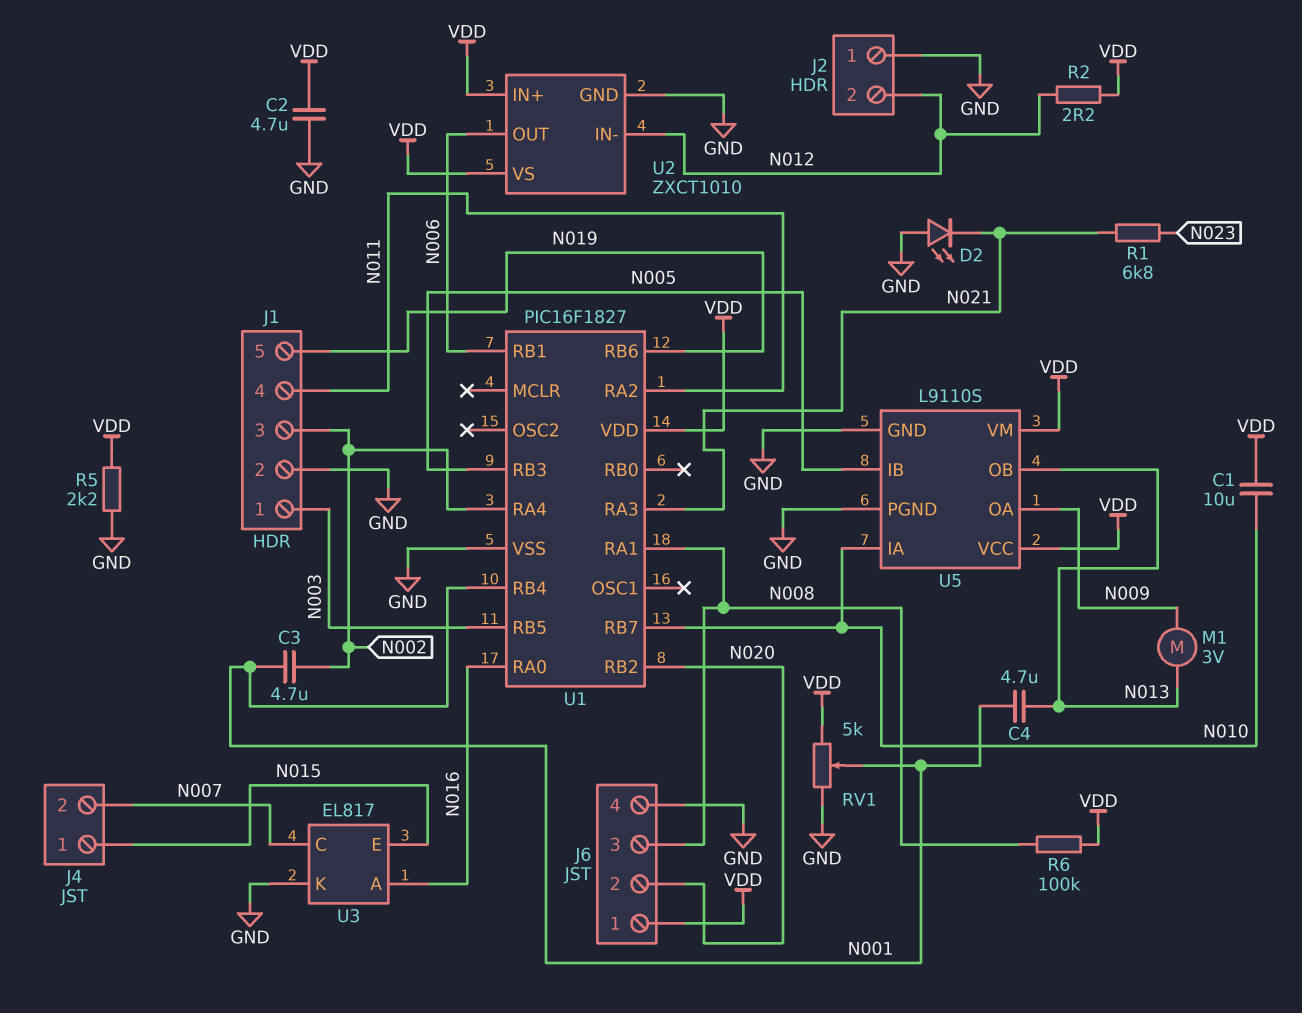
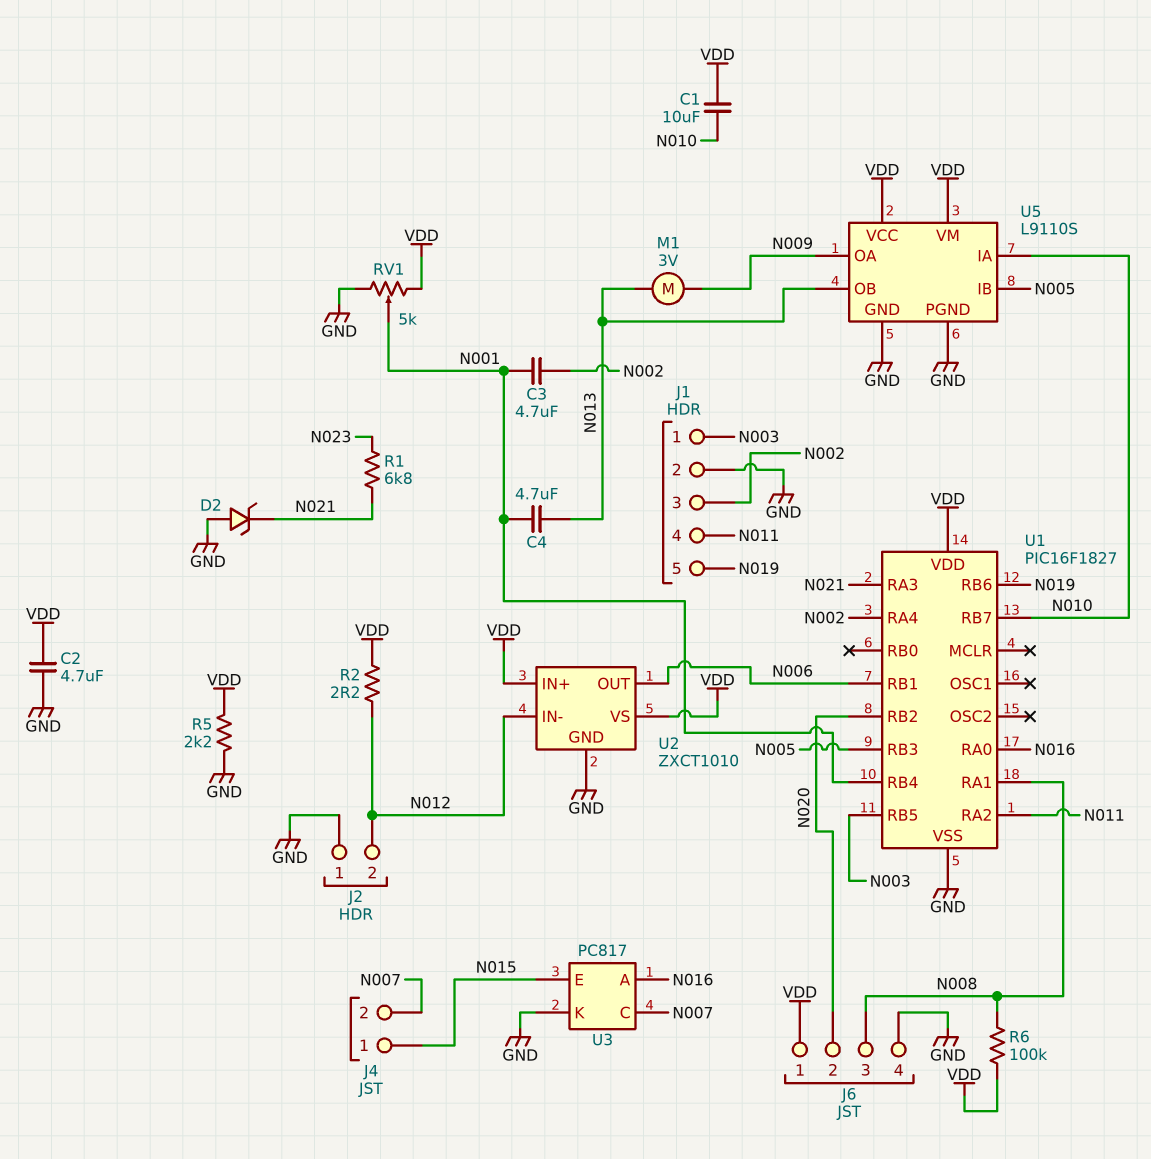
D2: LED (A GND, K N021) -> zener (A GND, K N021)
U3: EL817 -> PC817

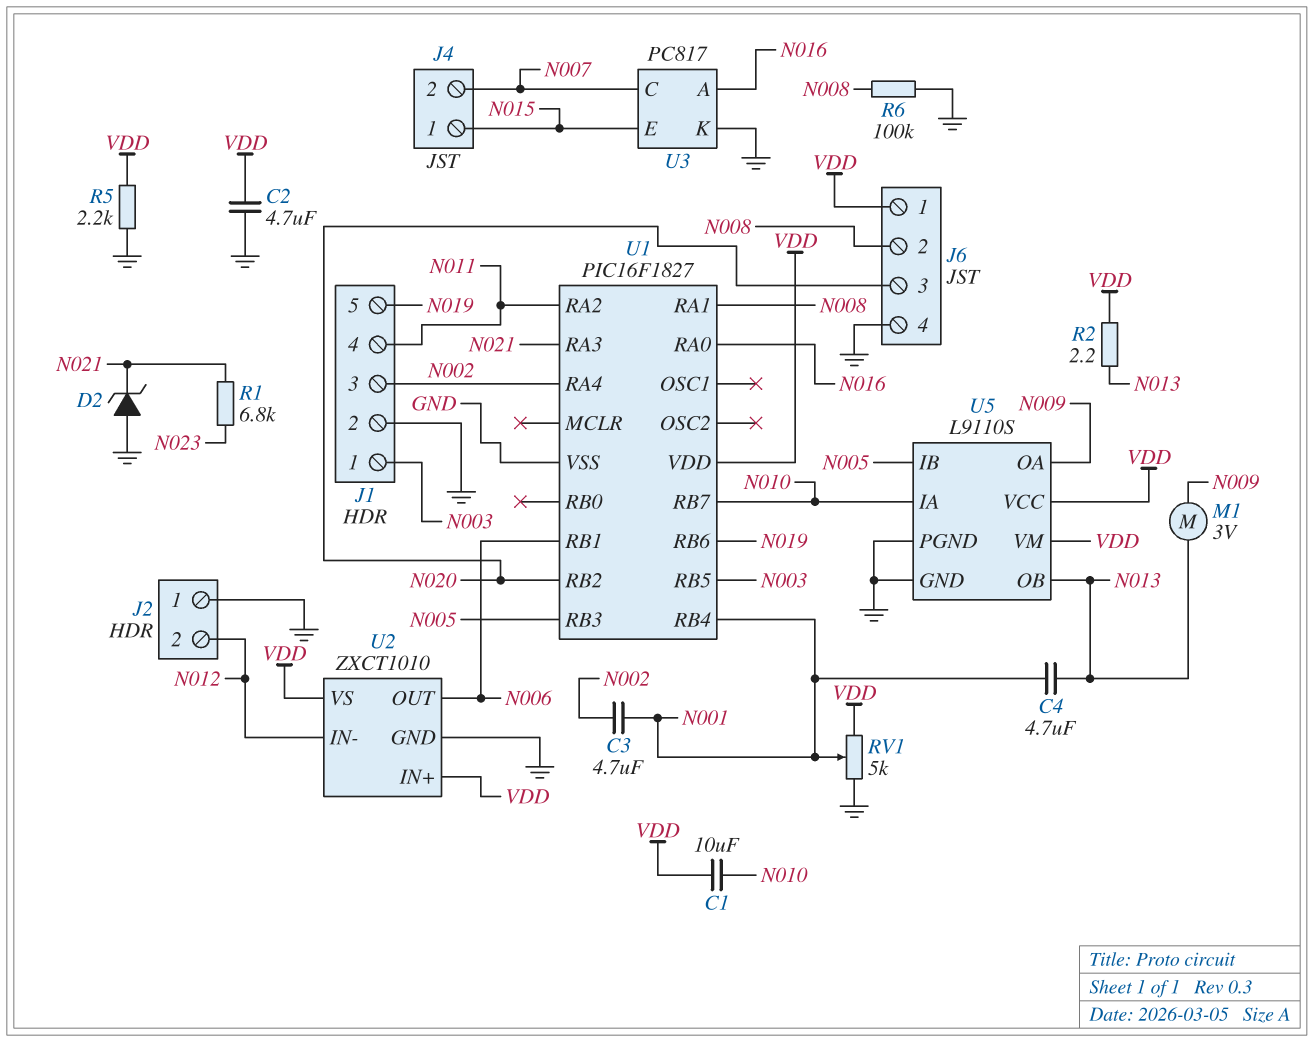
J6 pin 2: N020 -> N008
J6 pin 3: N008 -> N020
R2: 2.2 (N012, VDD) -> 2.2 (N013, VDD)
R6: 100k (N008, VDD) -> 100k (GND, N008)

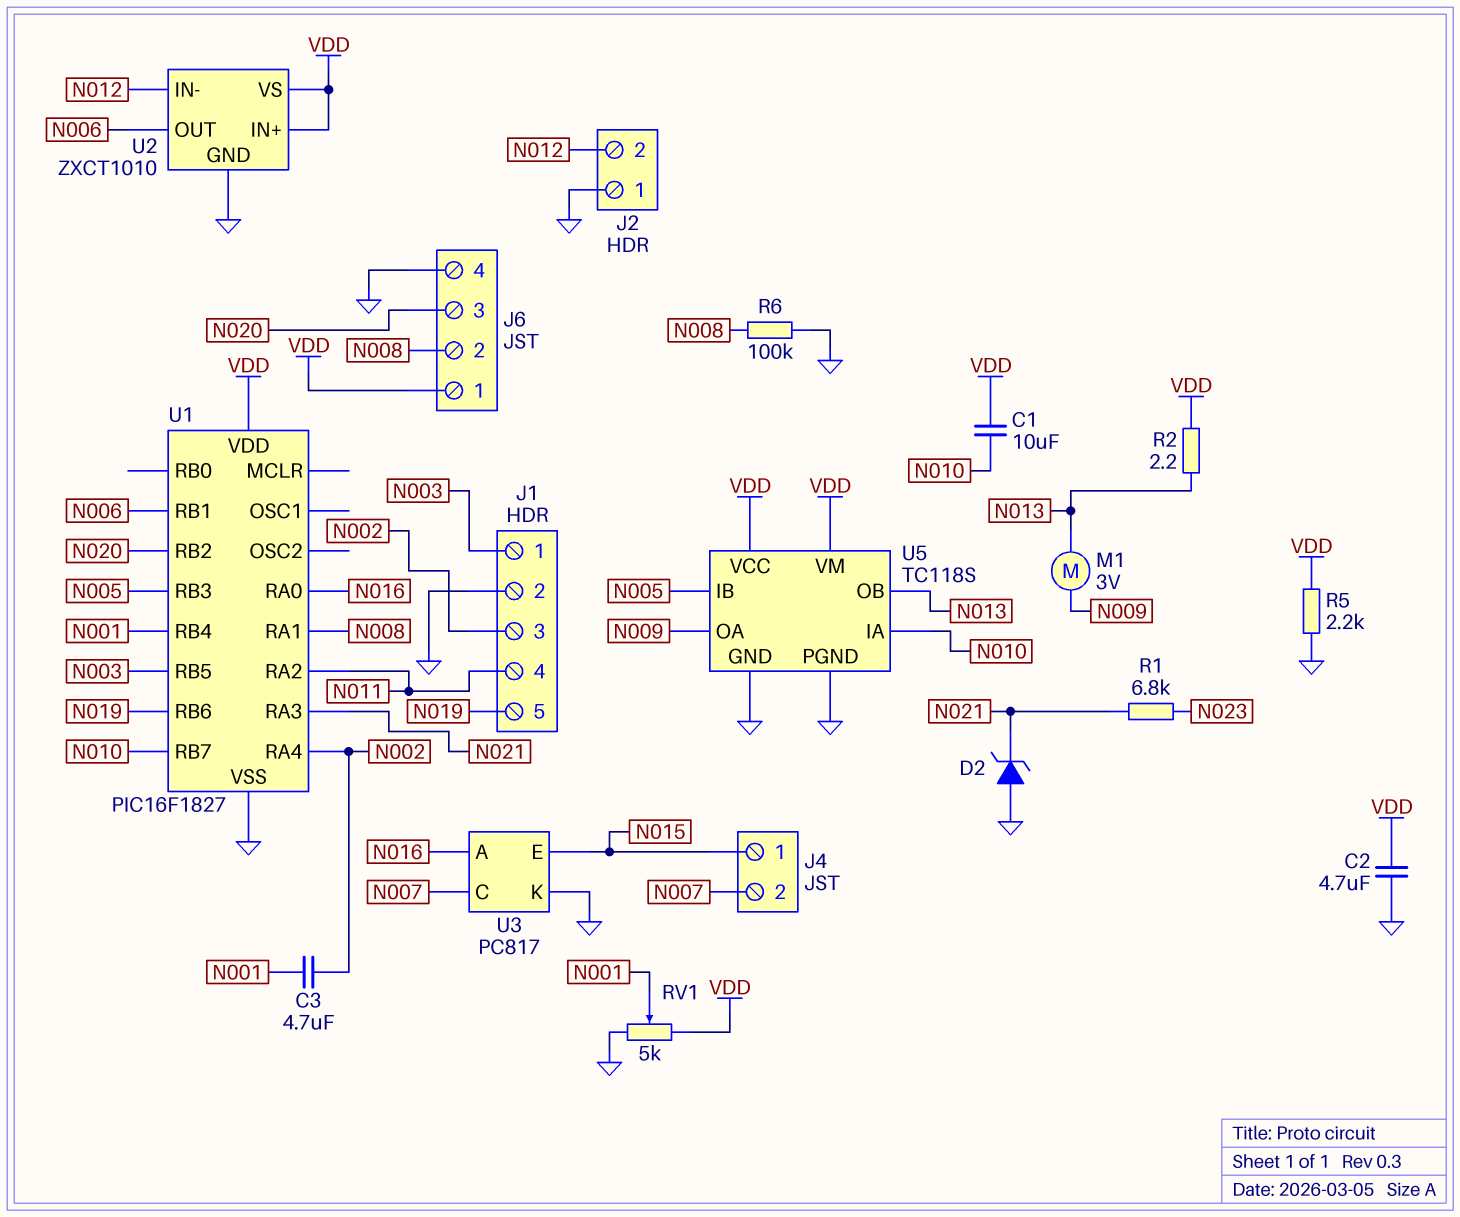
C4: 4.7uF (N001, N013) -> none
U5: L9110S -> TC118S

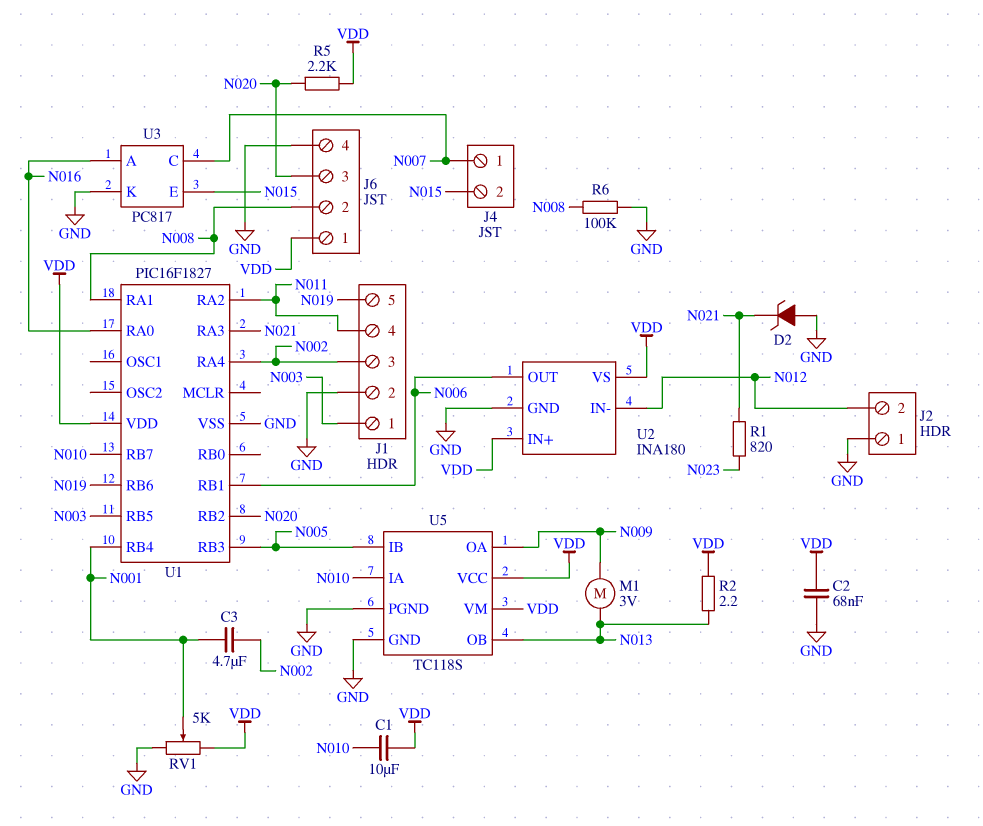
C2: 4.7uF (GND, VDD) -> 68nF (GND, VDD)
J4 pin 1: N015 -> N007
J4 pin 2: N007 -> N015
R1: 6.8k (N021, N023) -> 820 (N021, N023)
R5: 2.2k (GND, VDD) -> 2.2k (N020, VDD)
U2: ZXCT1010 -> INA180

